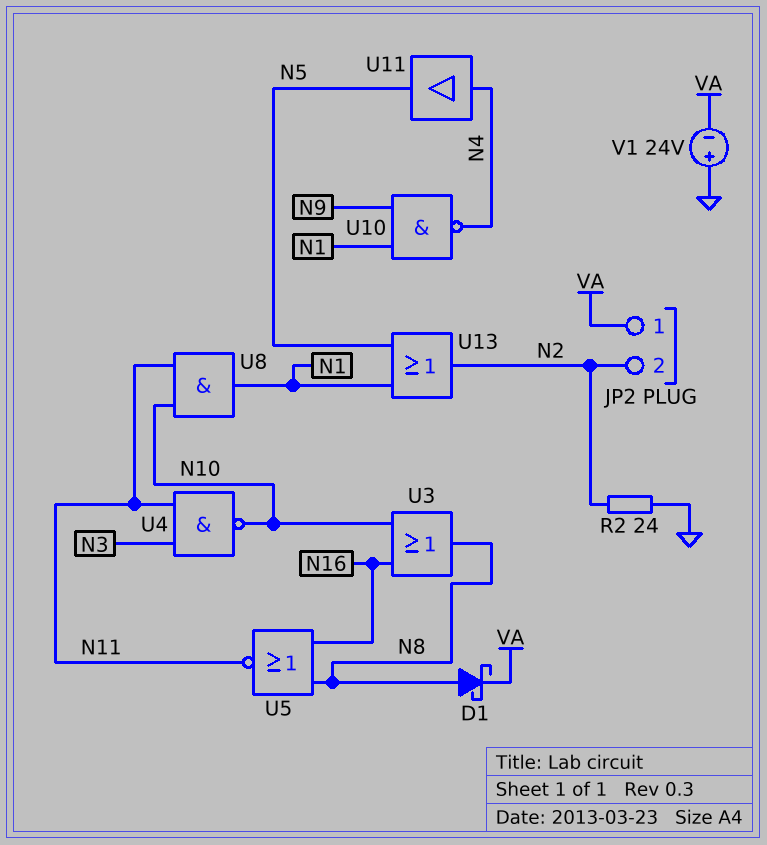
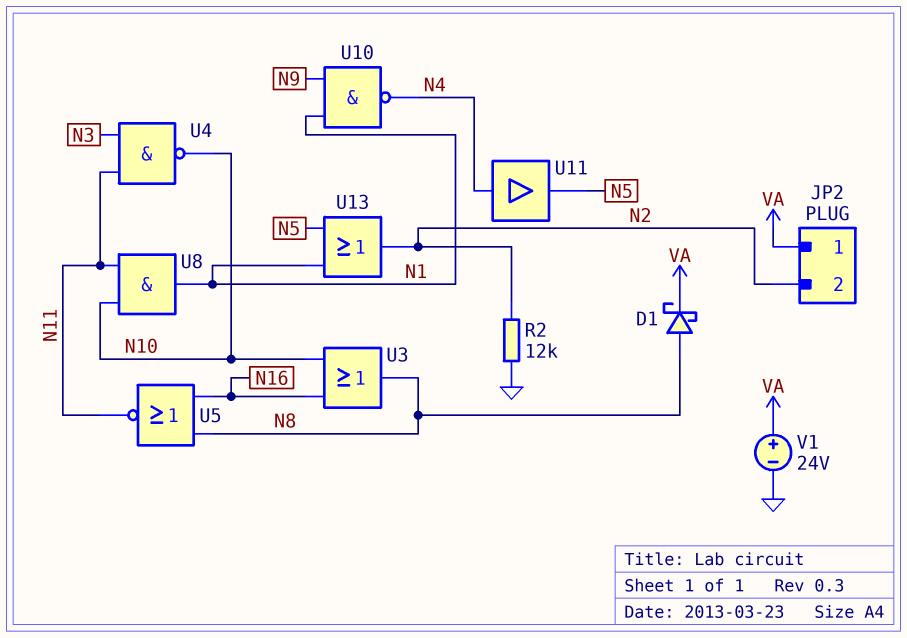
R2: 24 (GND, N2) -> 12k (GND, N2)
V1: 24V (plus GND, minus VA) -> 24V (plus VA, minus GND)

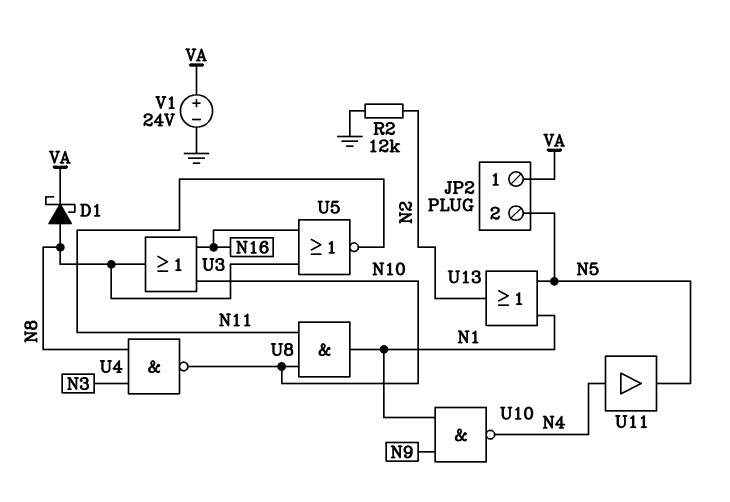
JP2 pin 2: N2 -> N5
U4: NAND (in N3, in N11, out N10) -> NAND (in N3, in N8, out N10)

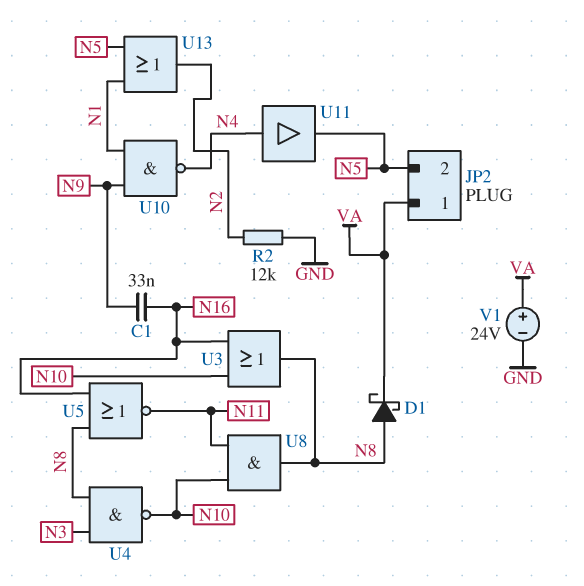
C1: none -> 33nF (N9, N16)
U8: AND (in N10, in N11, out N1) -> AND (in N10, in N11, out N8)

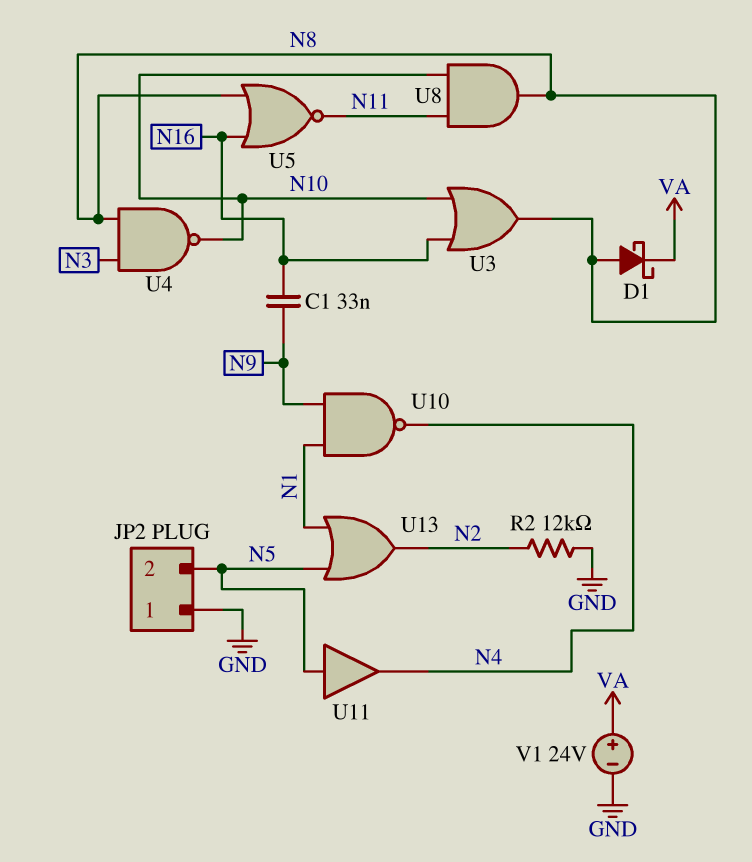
JP2 pin 1: VA -> GND
U11: buffer (in N4, out N5) -> buffer (in N5, out N4)

